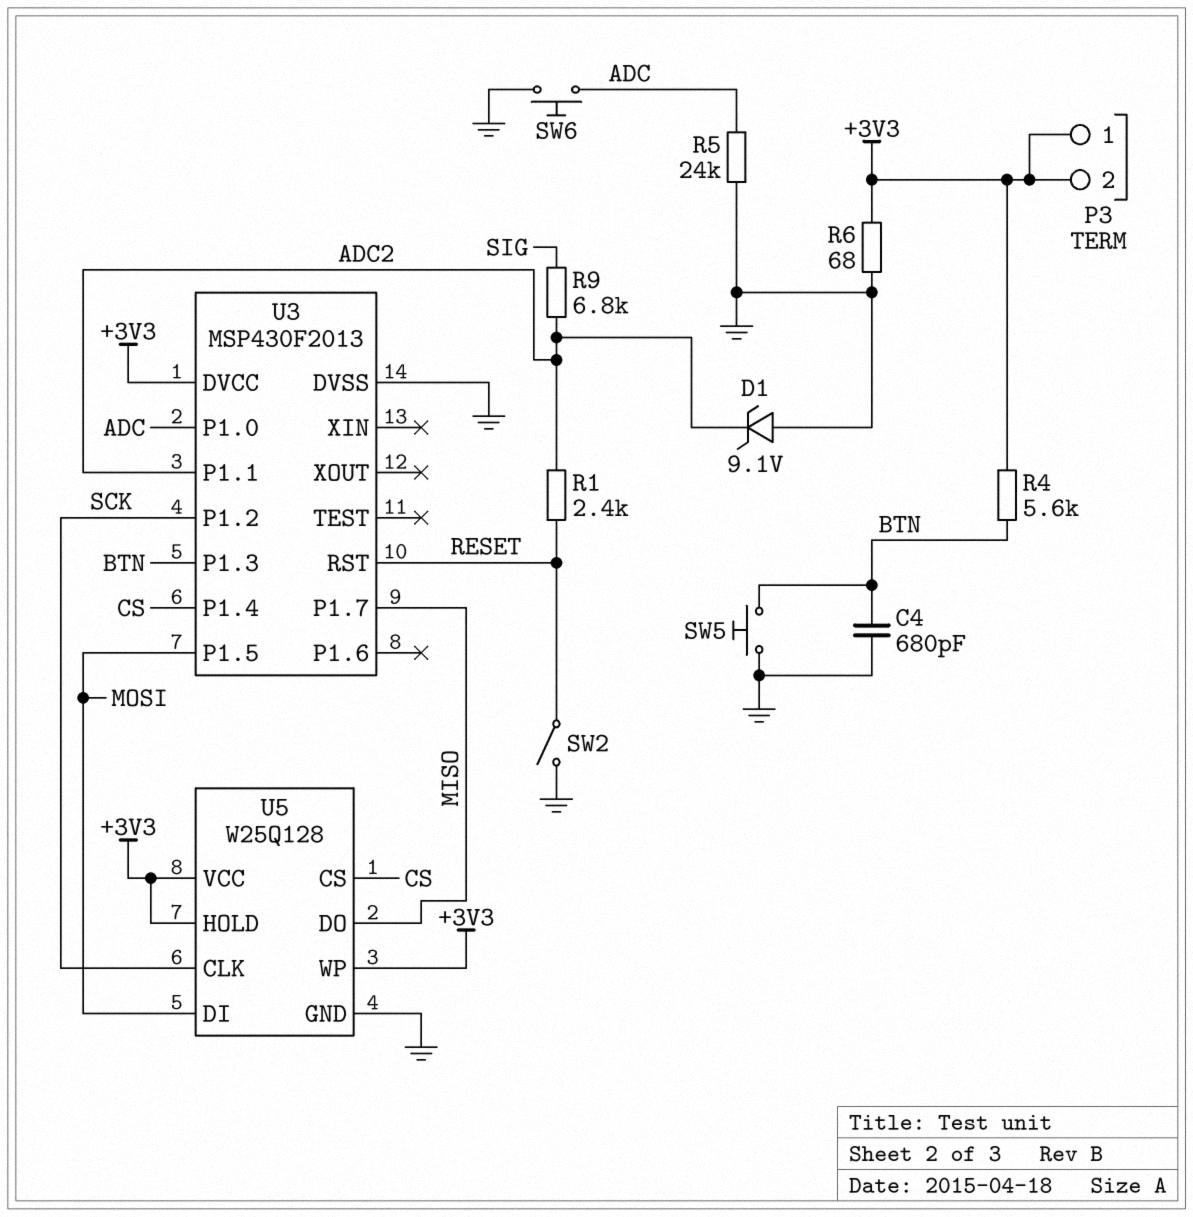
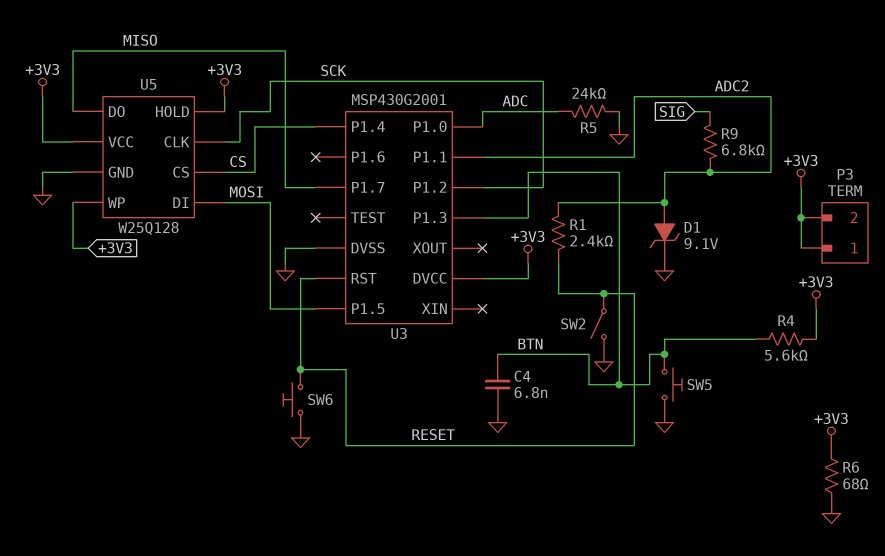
C4: 680pF (BTN, GND) -> 6.8nF (BTN, GND)
D1: zener 9.1V (A GND, K ADC2) -> zener 9.1V (A ADC2, K GND)
SW6: button (ADC, GND) -> button (GND, RESET)
U3: MSP430F2013 -> MSP430G2001

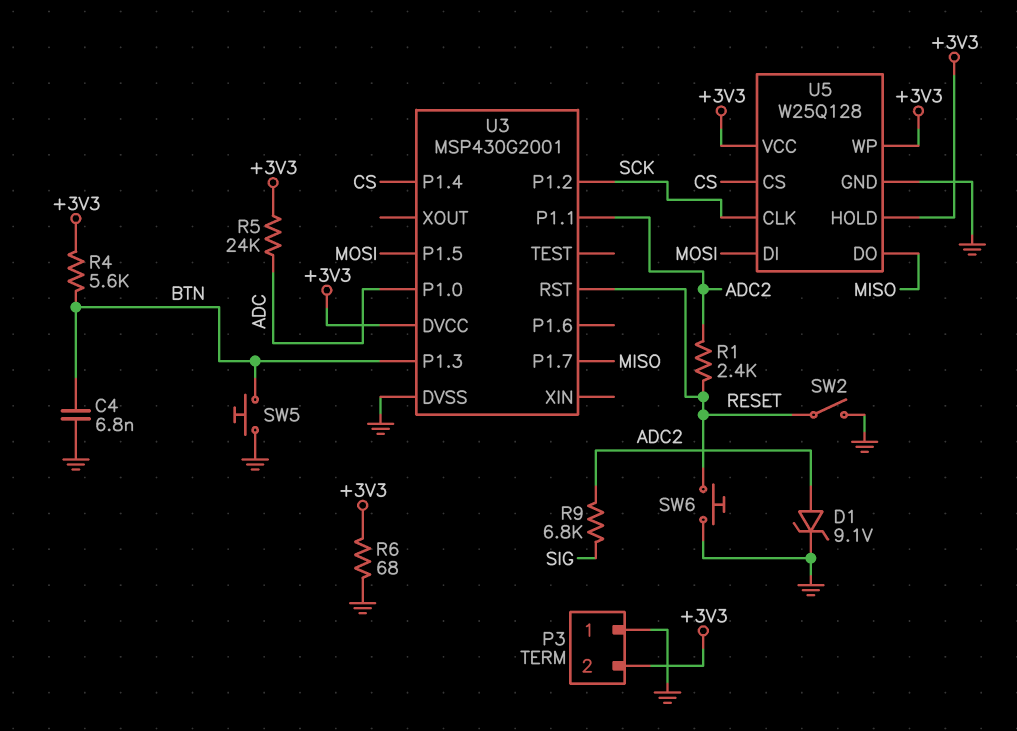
P3 pin 1: +3V3 -> GND
R5: 24k (ADC, GND) -> 24k (+3V3, ADC)

